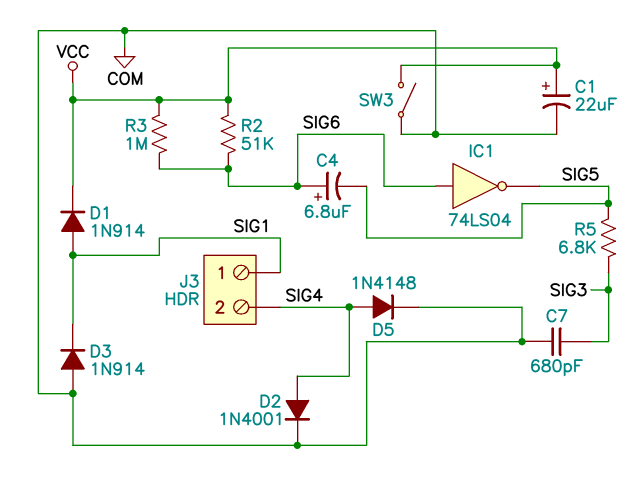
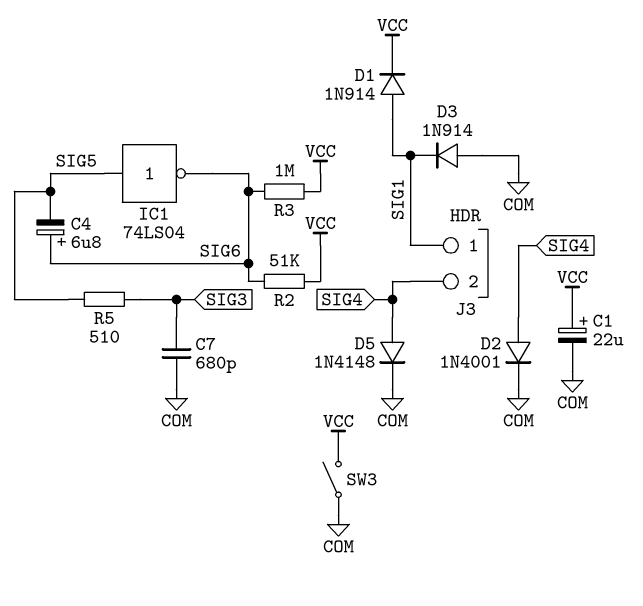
IC1: NOT 74LS04 (in SIG6, out SIG5) -> NOT 74LS04 (in SIG5, out SIG6)
R5: 6.8k (SIG3, SIG5) -> 510 (SIG3, SIG5)

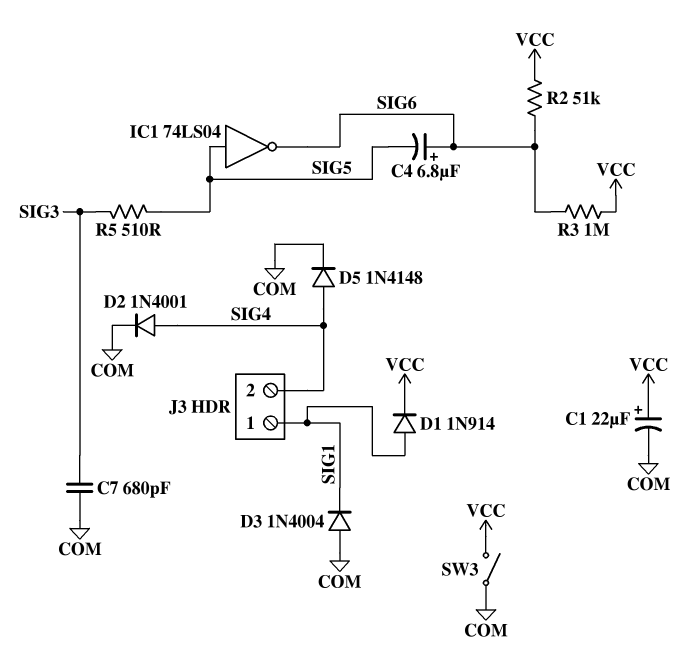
D3: diode 1N914 (A COM, K SIG1) -> diode 1N4004 (A COM, K SIG1)

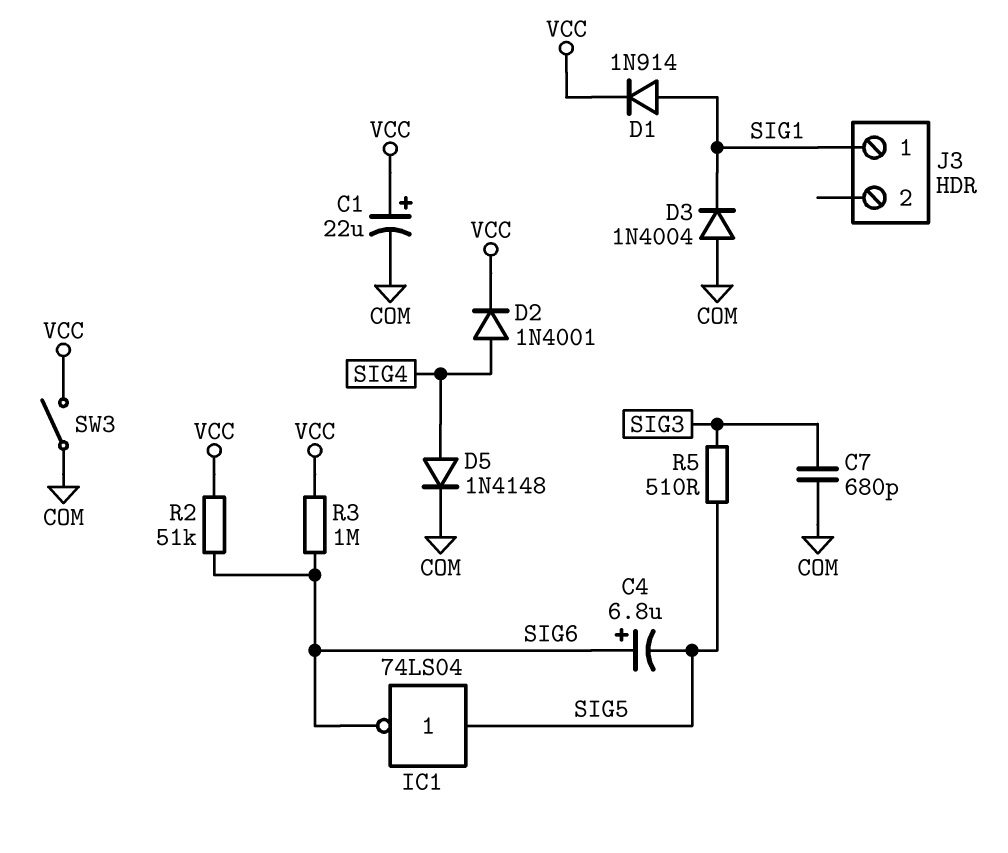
D2: diode 1N4001 (A SIG4, K COM) -> diode 1N4001 (A SIG4, K VCC)
J3 pin 2: SIG4 -> none

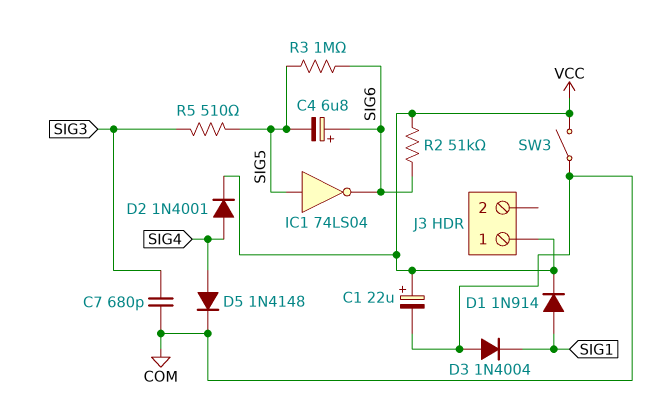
J3 pin 1: SIG1 -> VCC
R3: 1M (SIG6, VCC) -> 1M (SIG5, SIG6)

